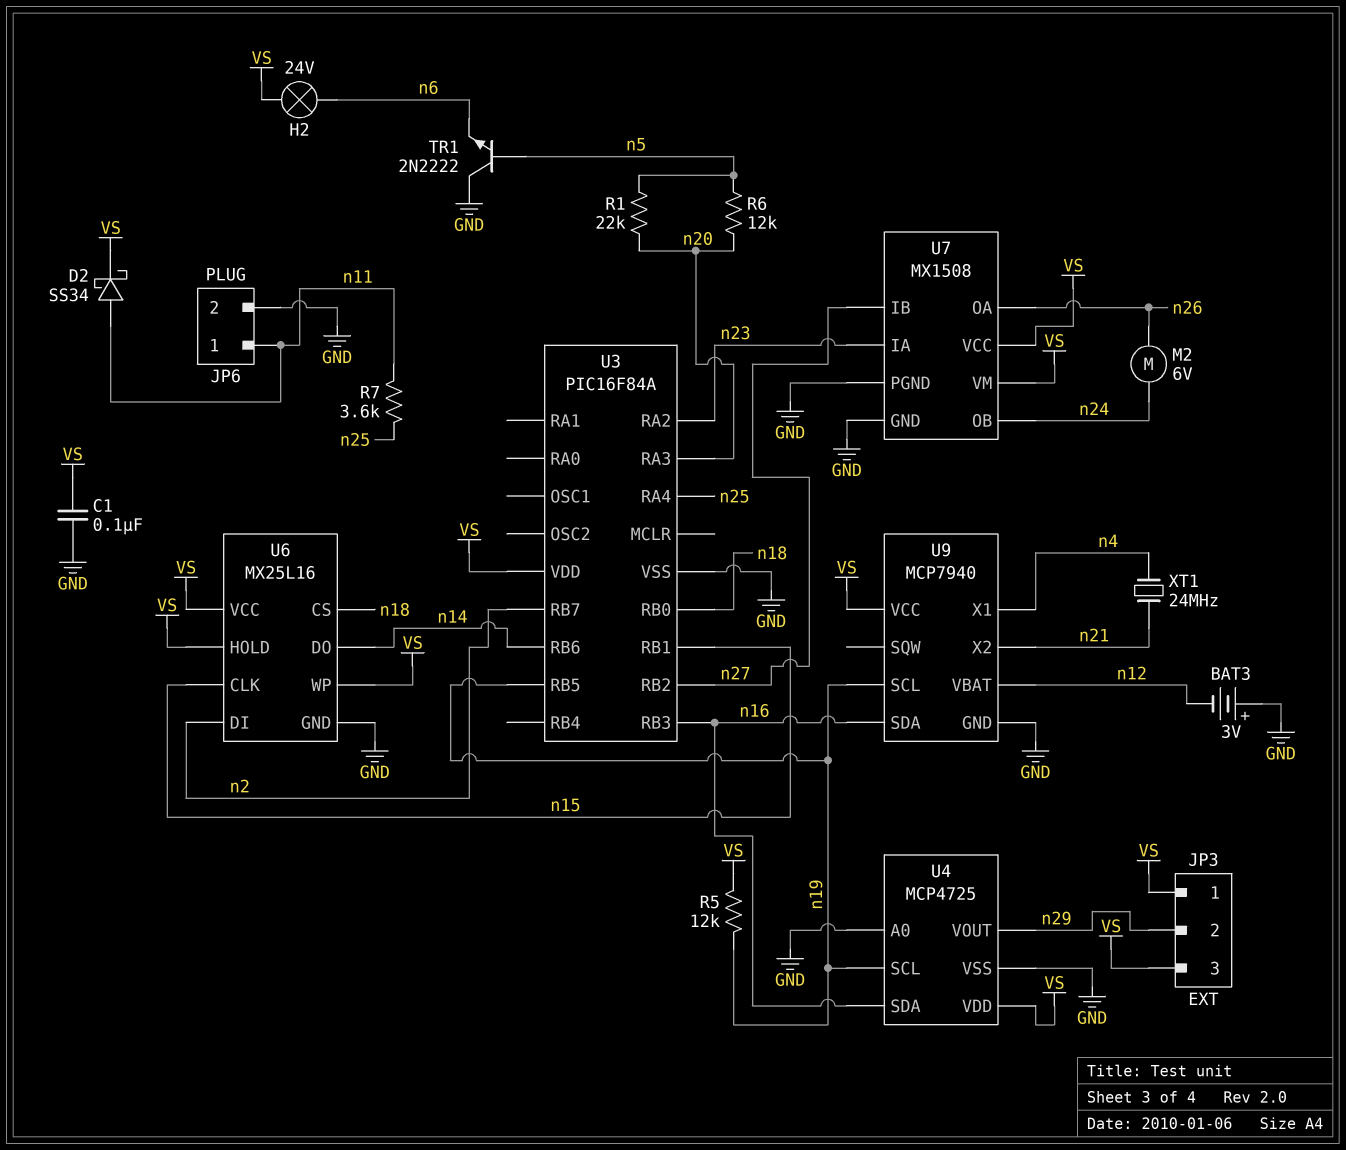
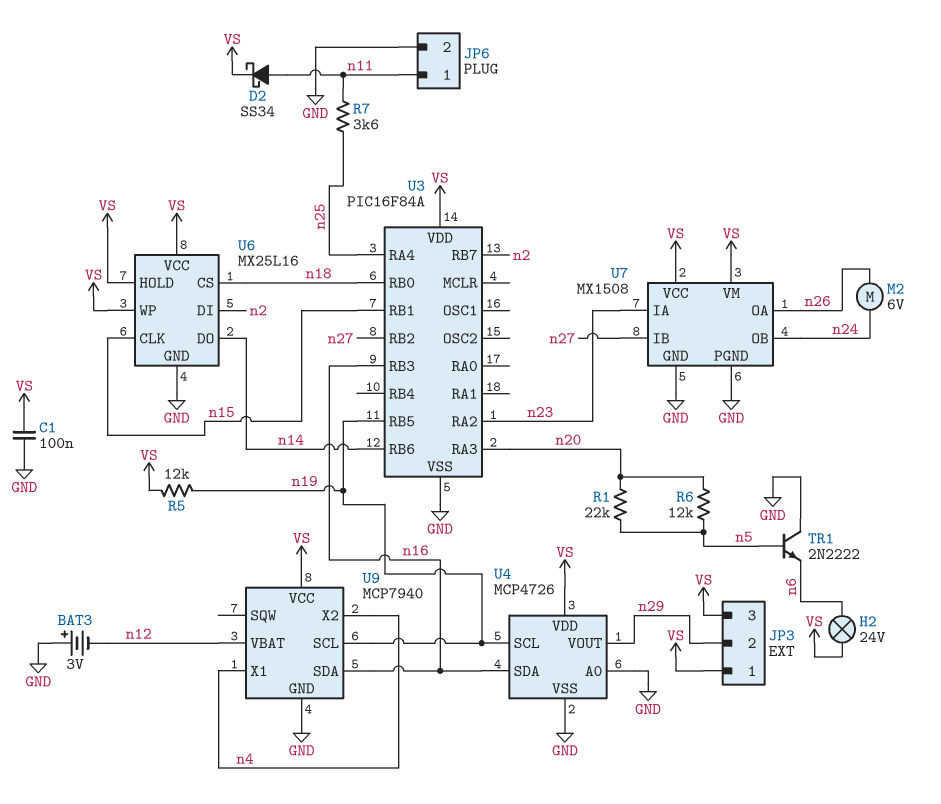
U4: MCP4725 -> MCP4726
U9 pin X2: n21 -> n4
XT1: 24MHz (n4, n21) -> none

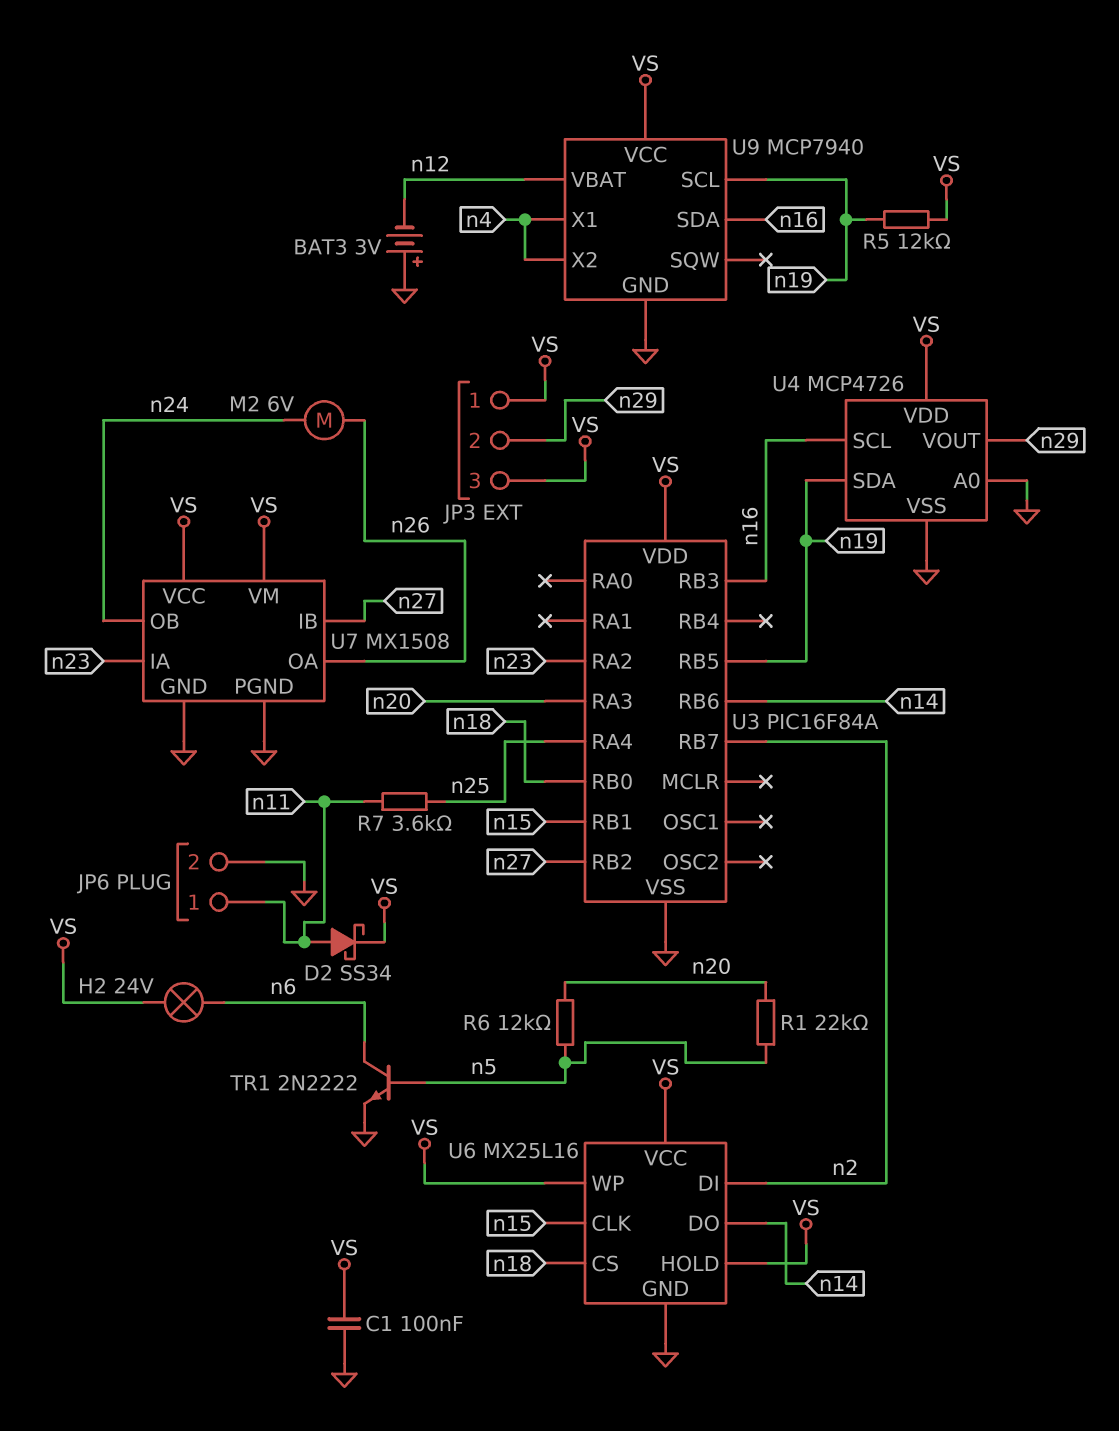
TR1: NPN 2N2222 (B n5, C GND, E n6) -> NPN 2N2222 (B n5, C n6, E GND)
U4 pin SCL: n19 -> n16
U4 pin SDA: n16 -> n19

